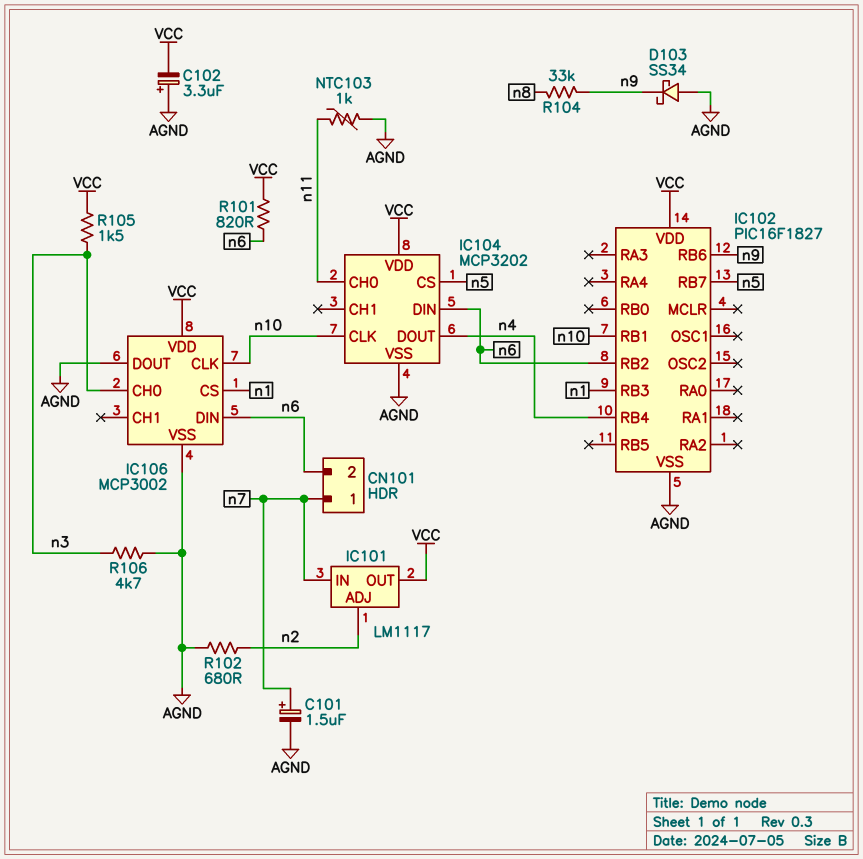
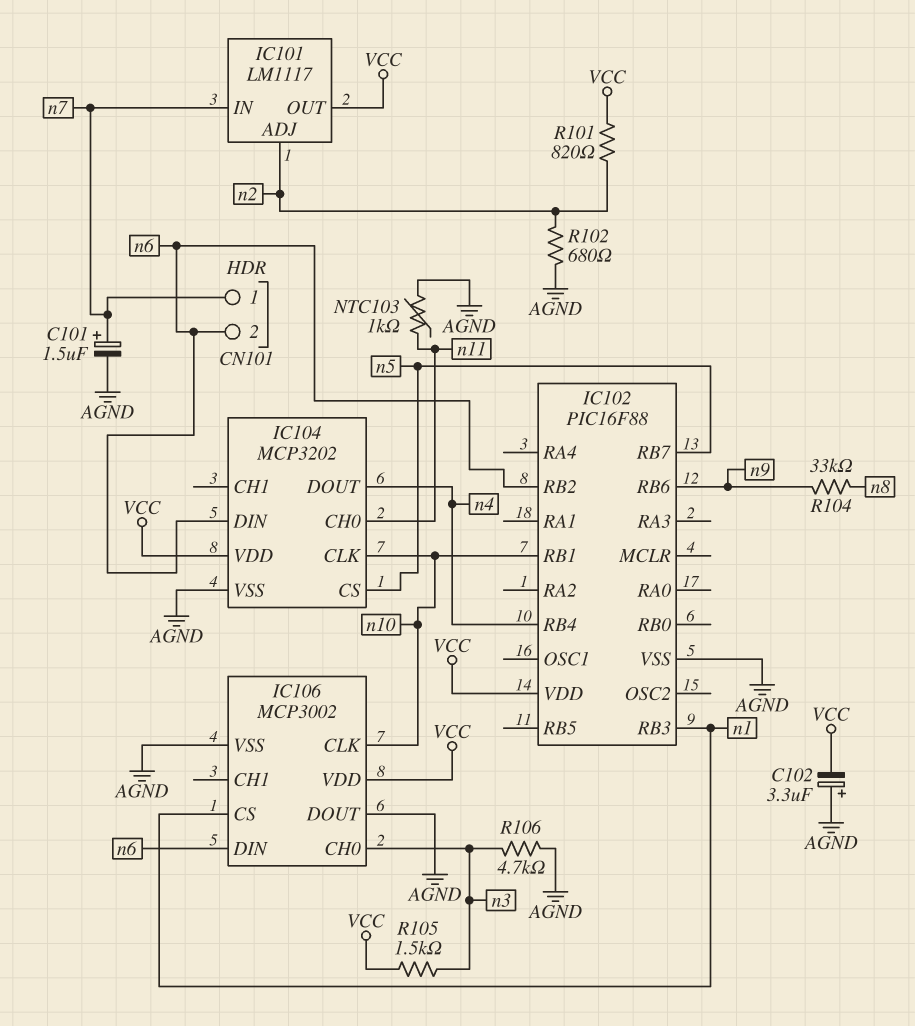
D103: schottky SS34 (A AGND, K n9) -> none
IC102: PIC16F1827 -> PIC16F88
R101: 820 (VCC, n6) -> 820 (VCC, n2)

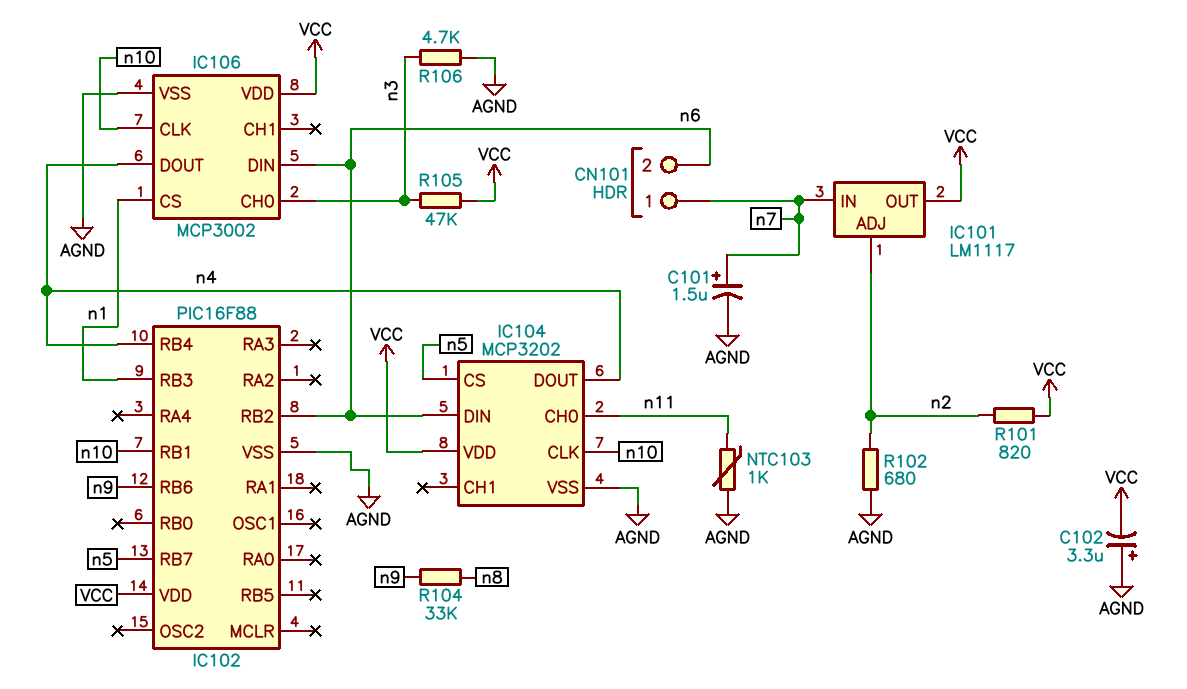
IC106 pin DOUT: AGND -> n4
R105: 1.5k (VCC, n3) -> 47k (VCC, n3)

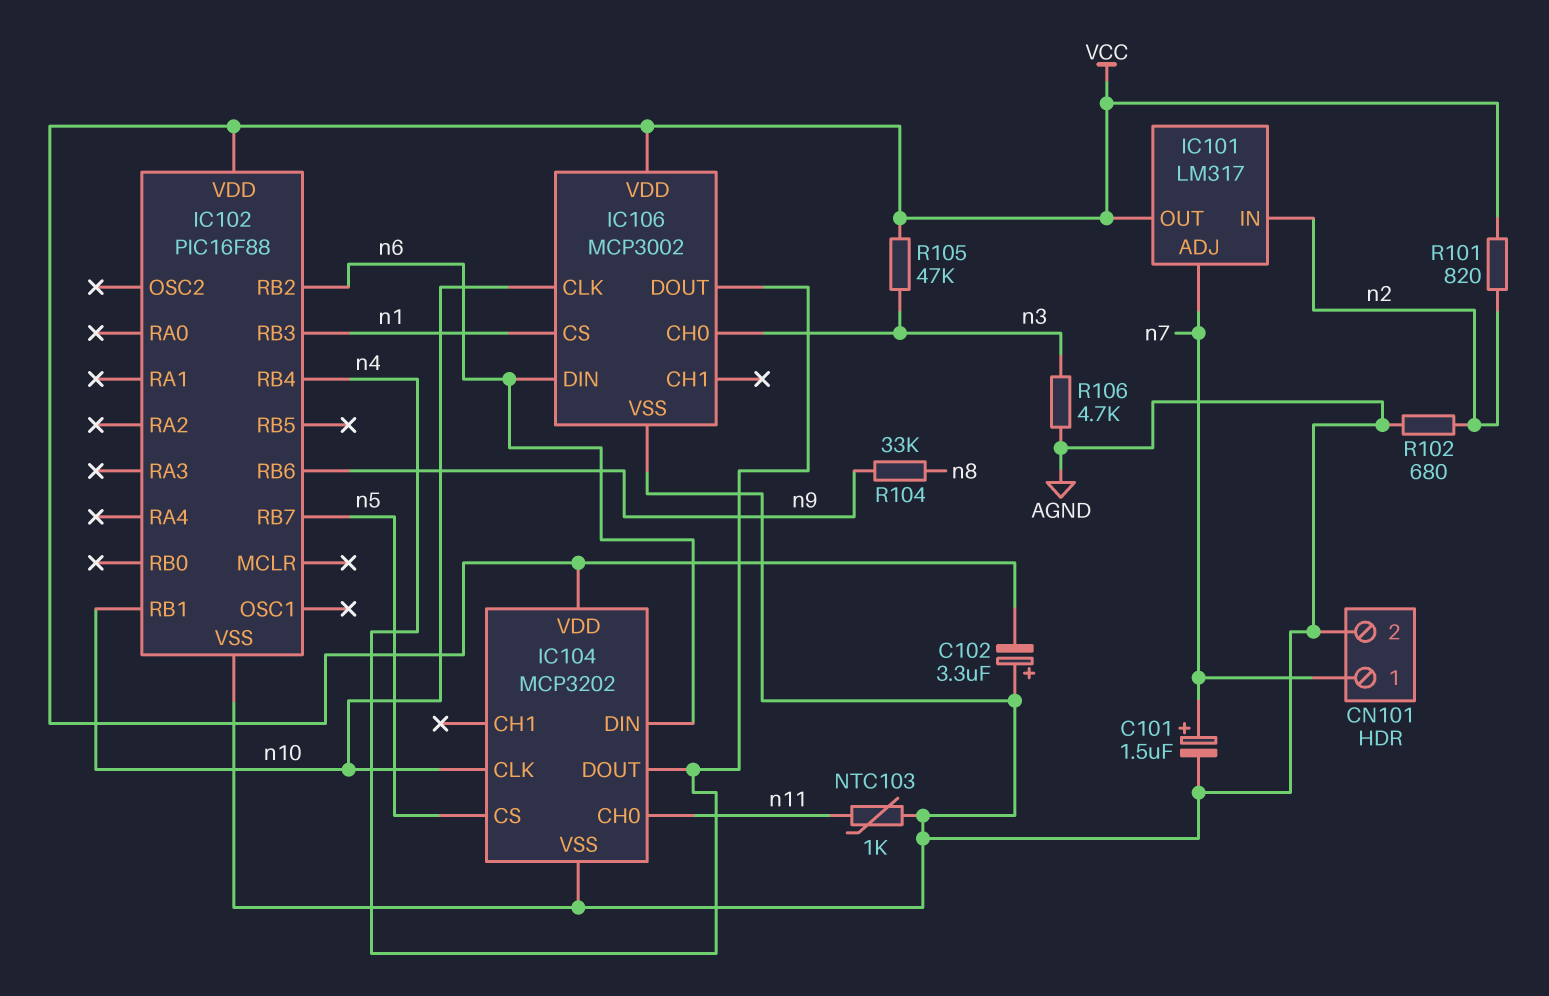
CN101 pin 2: n6 -> AGND
IC101: LM1117 -> LM317
IC101 pin ADJ: n2 -> n7
IC101 pin IN: n7 -> n2

